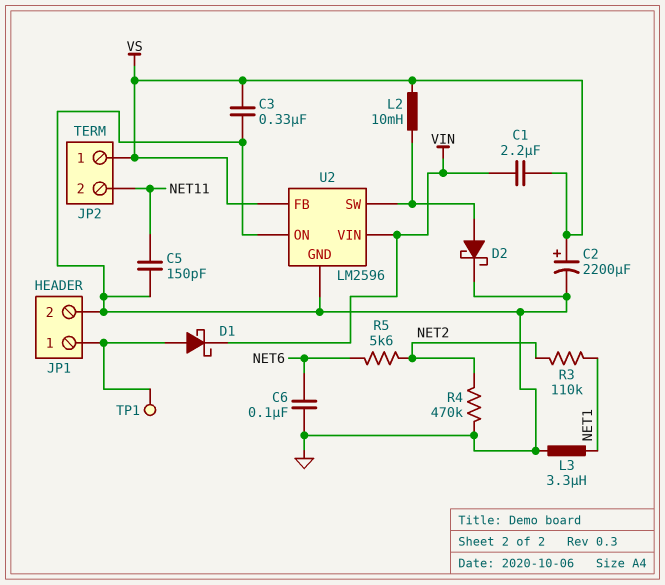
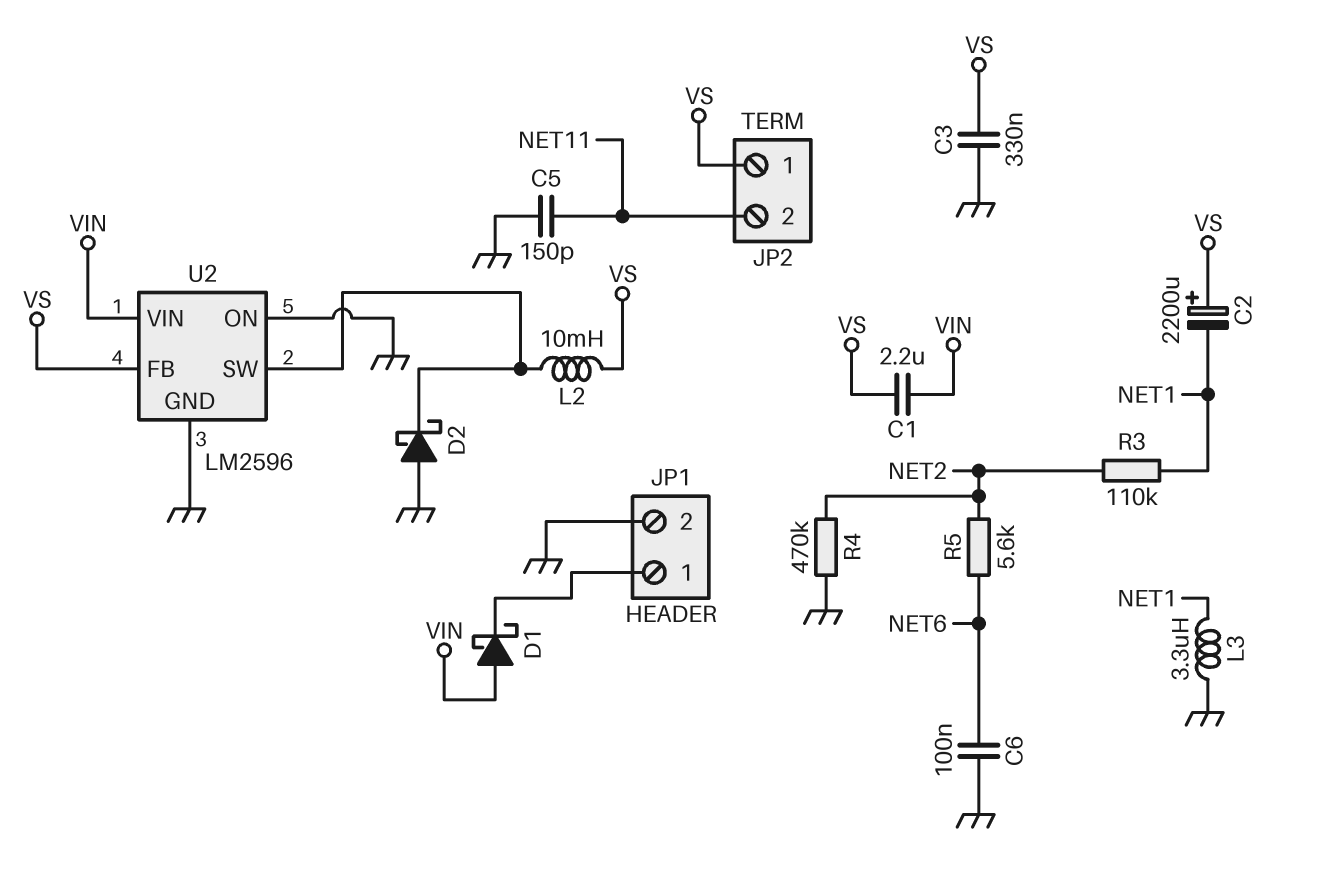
C2: 2200uF (plus VS, minus GND) -> 2200uF (plus VS, minus NET1)
D1: schottky (A JP1/1, K VIN) -> schottky (A VIN, K JP1/1)
D2: schottky (A U2/SW, K GND) -> schottky (A GND, K U2/SW)
TP1: test point (JP1/1) -> none

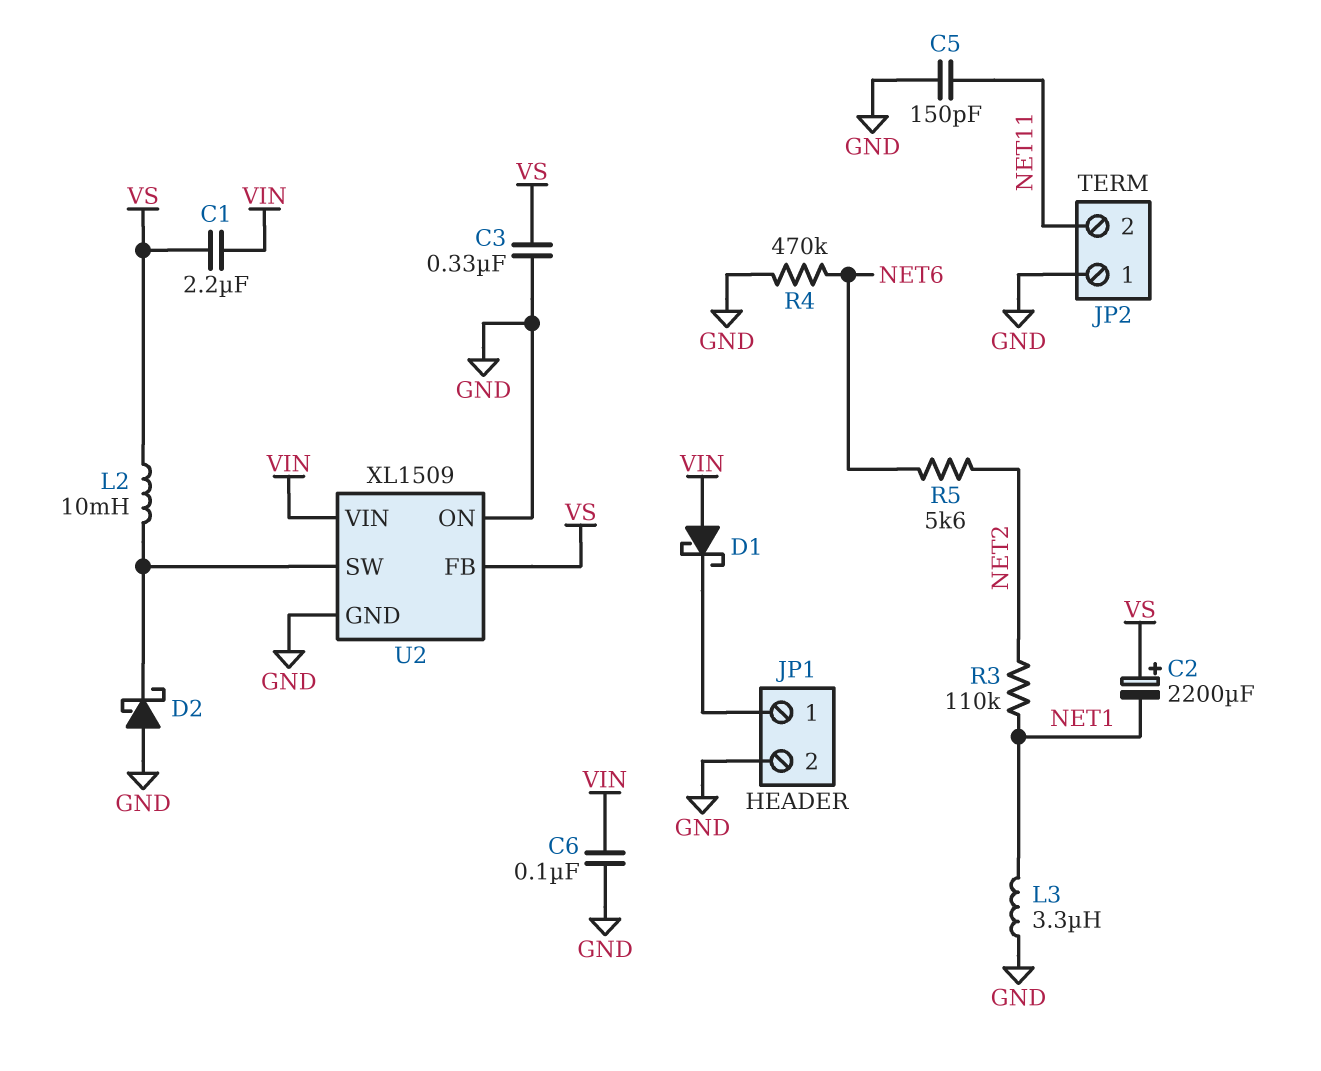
C6: 100nF (GND, NET6) -> 100nF (GND, VIN)
JP2 pin 1: VS -> GND
R4: 470k (GND, NET2) -> 470k (GND, NET6)
U2: LM2596 -> XL1509

